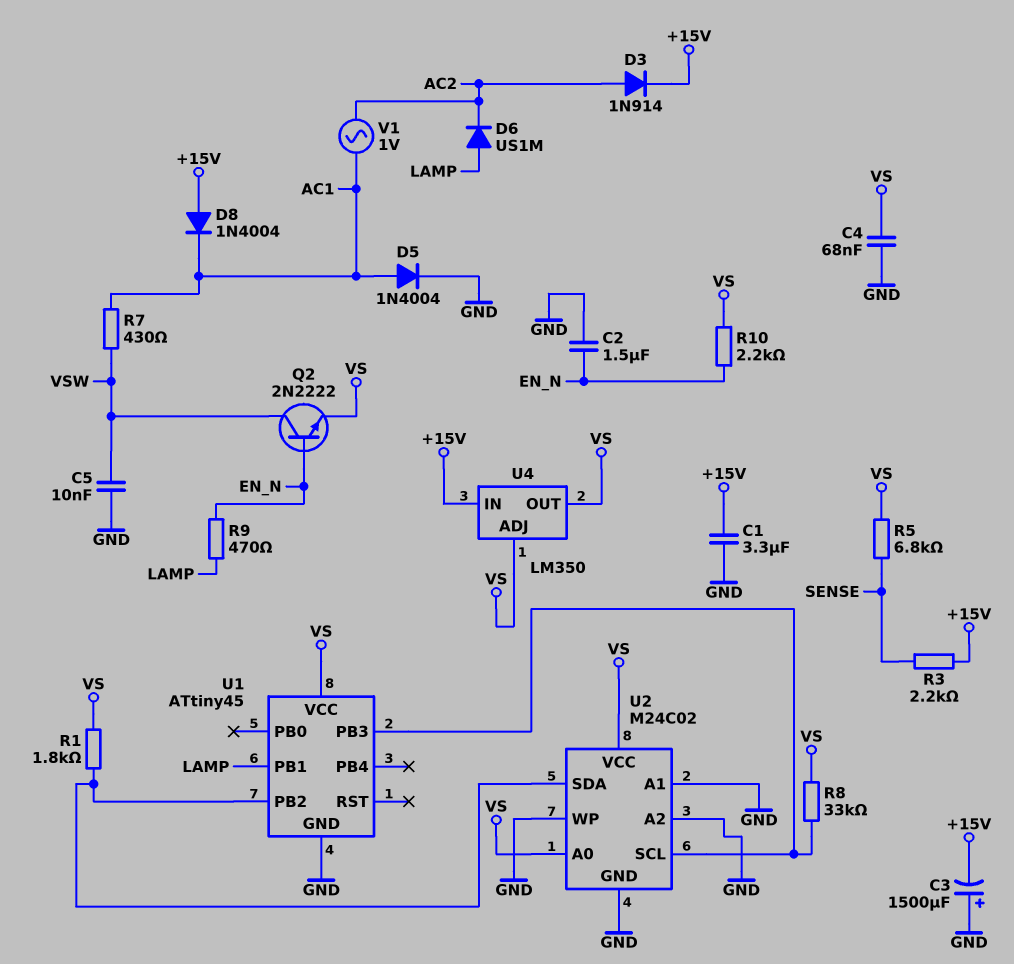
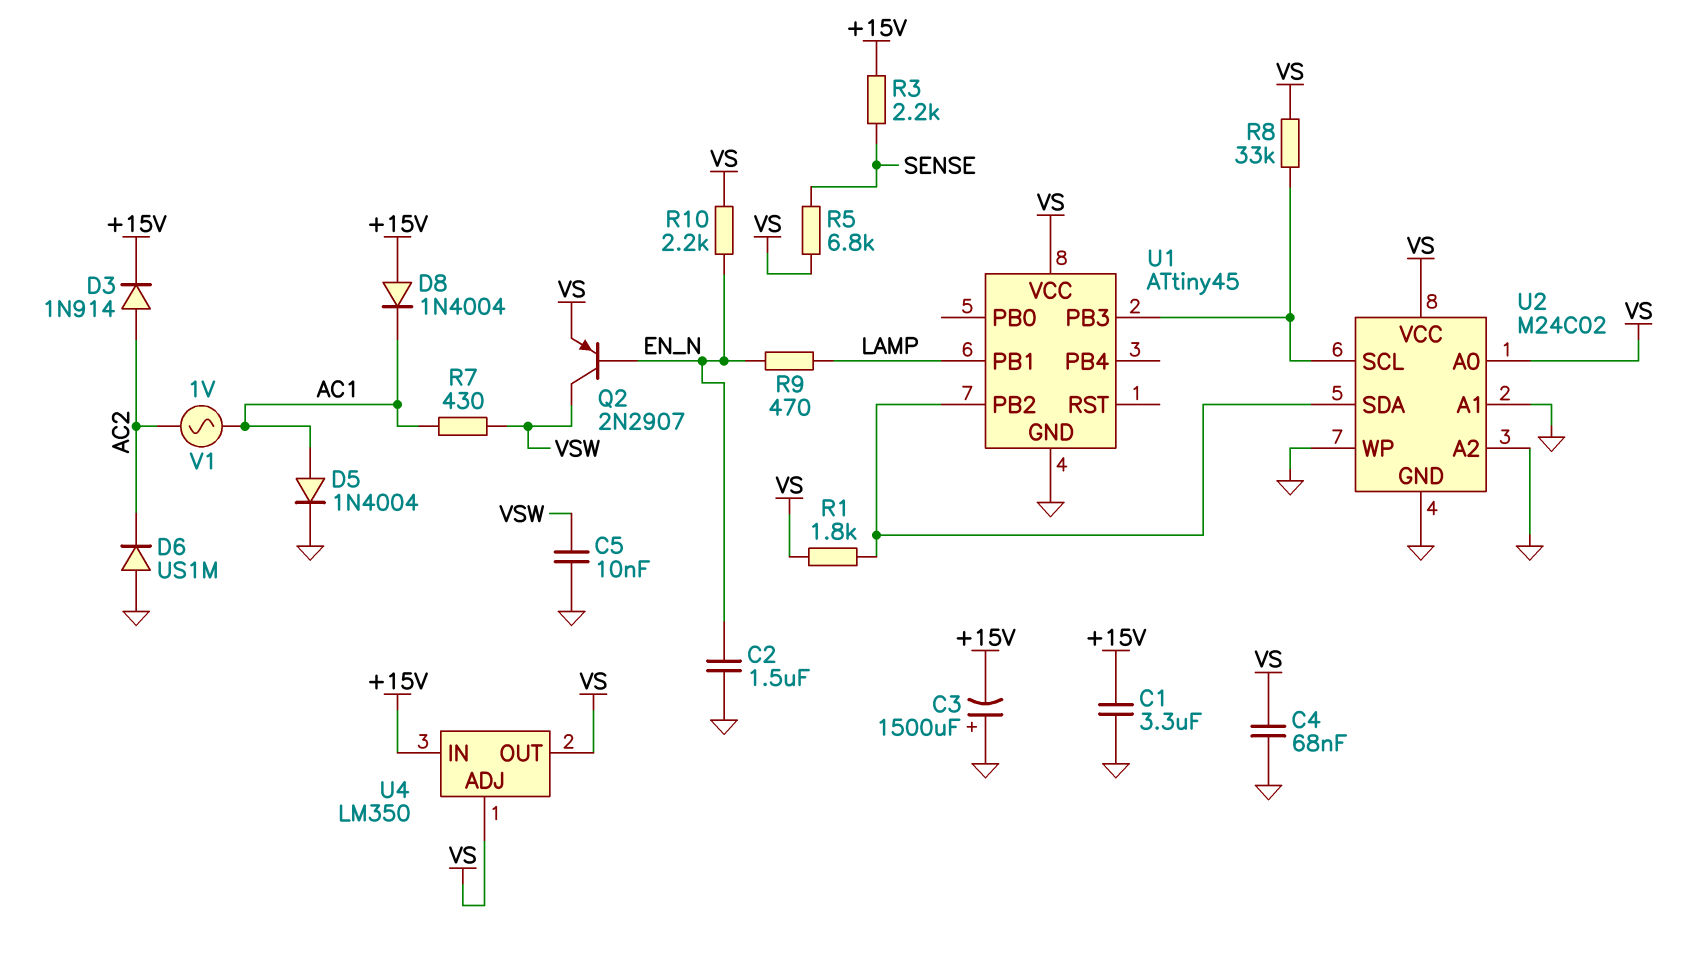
D6: diode US1M (A LAMP, K AC2) -> diode US1M (A GND, K AC2)
Q2: NPN 2N2222 (B EN_N, C VSW, E VS) -> PNP 2N2907 (B EN_N, C VSW, E VS)

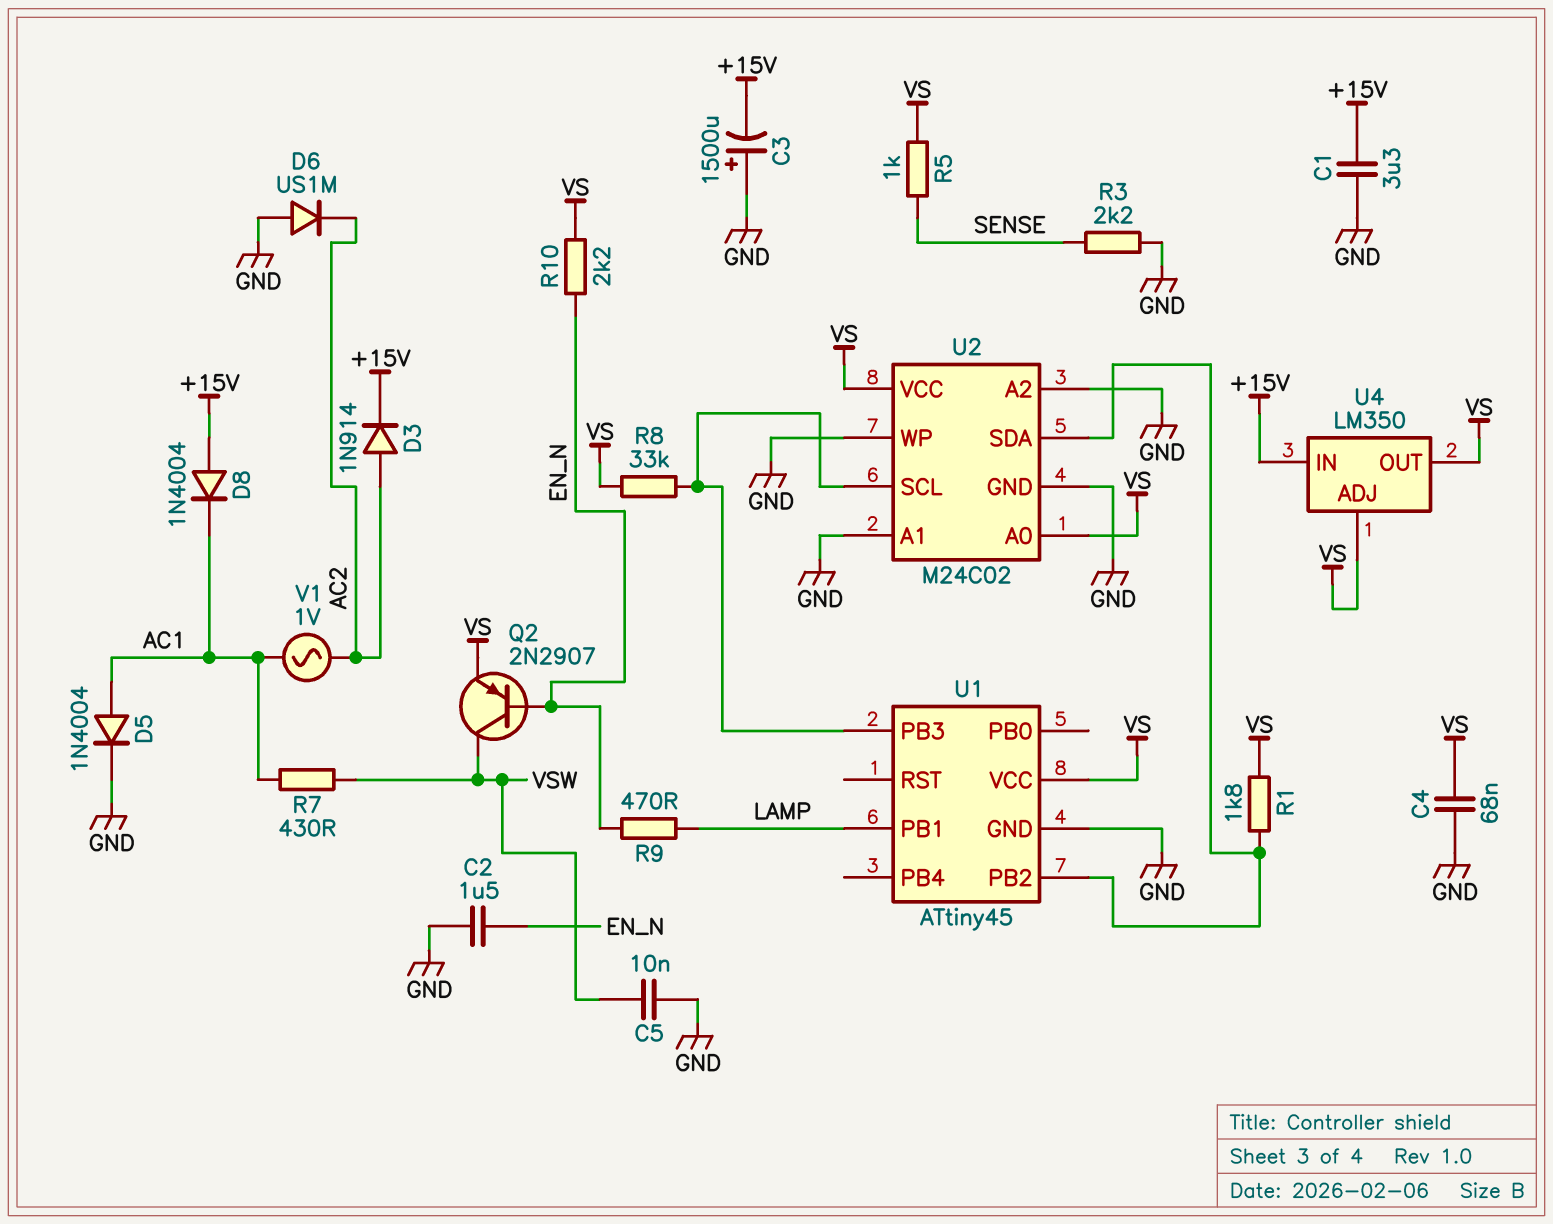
R3: 2.2k (+15V, SENSE) -> 2.2k (GND, SENSE)
R5: 6.8k (SENSE, VS) -> 1k (SENSE, VS)

